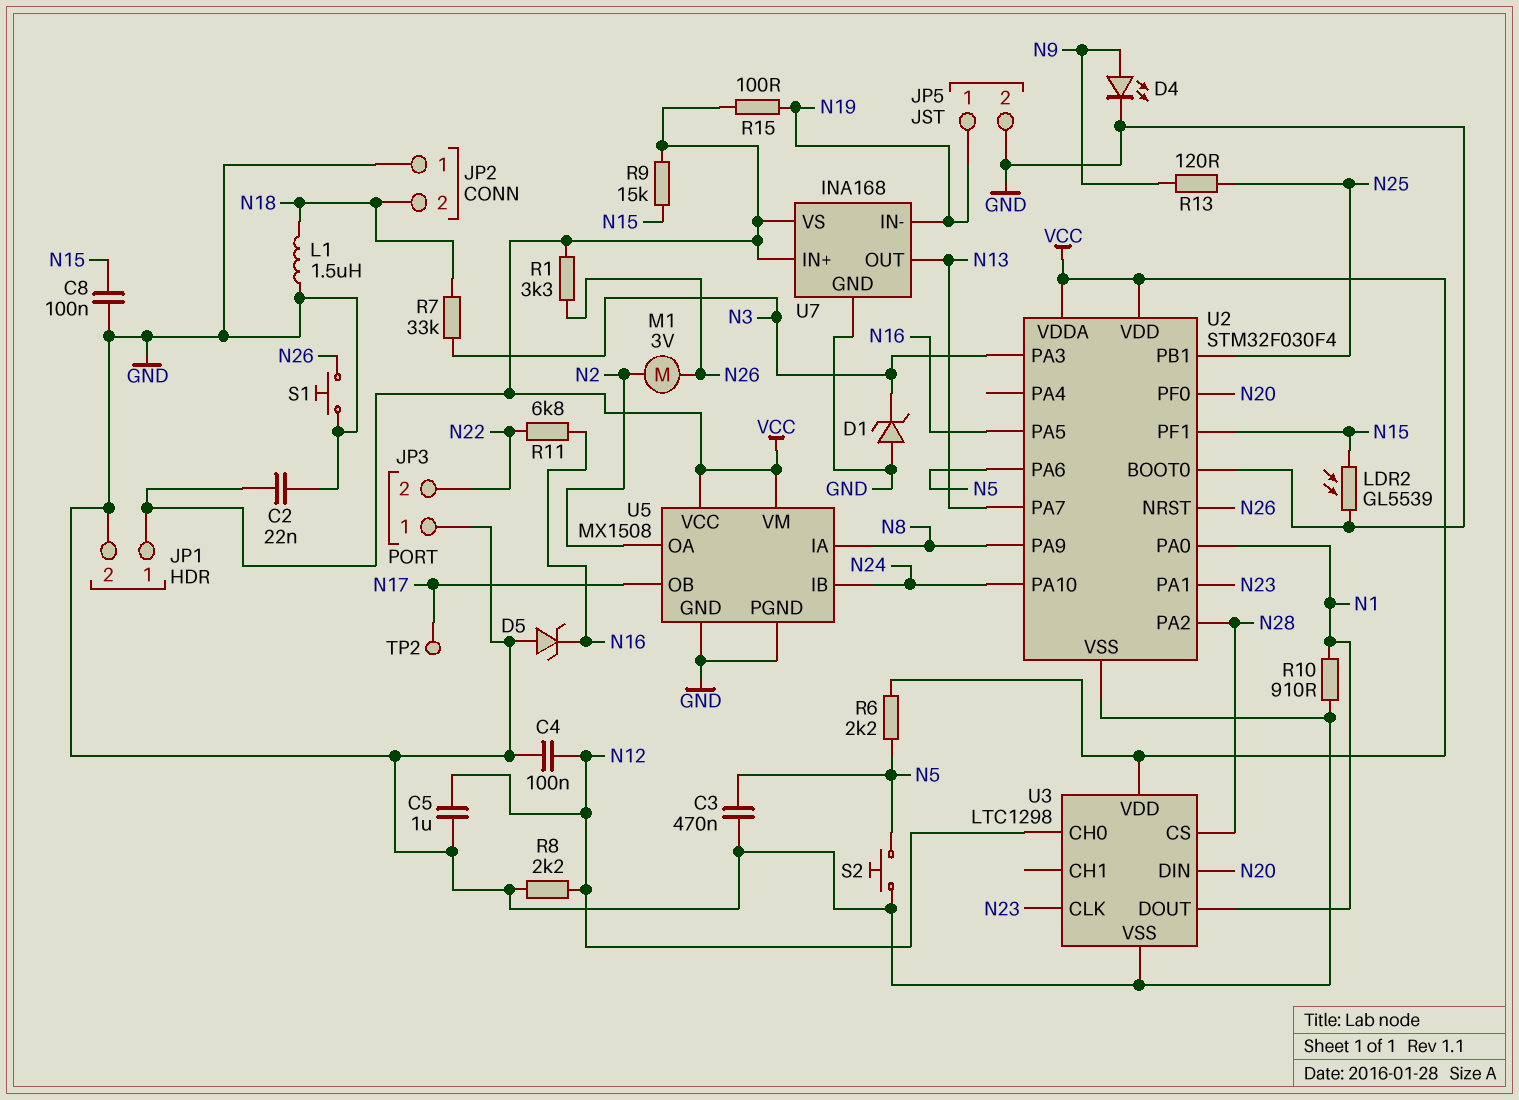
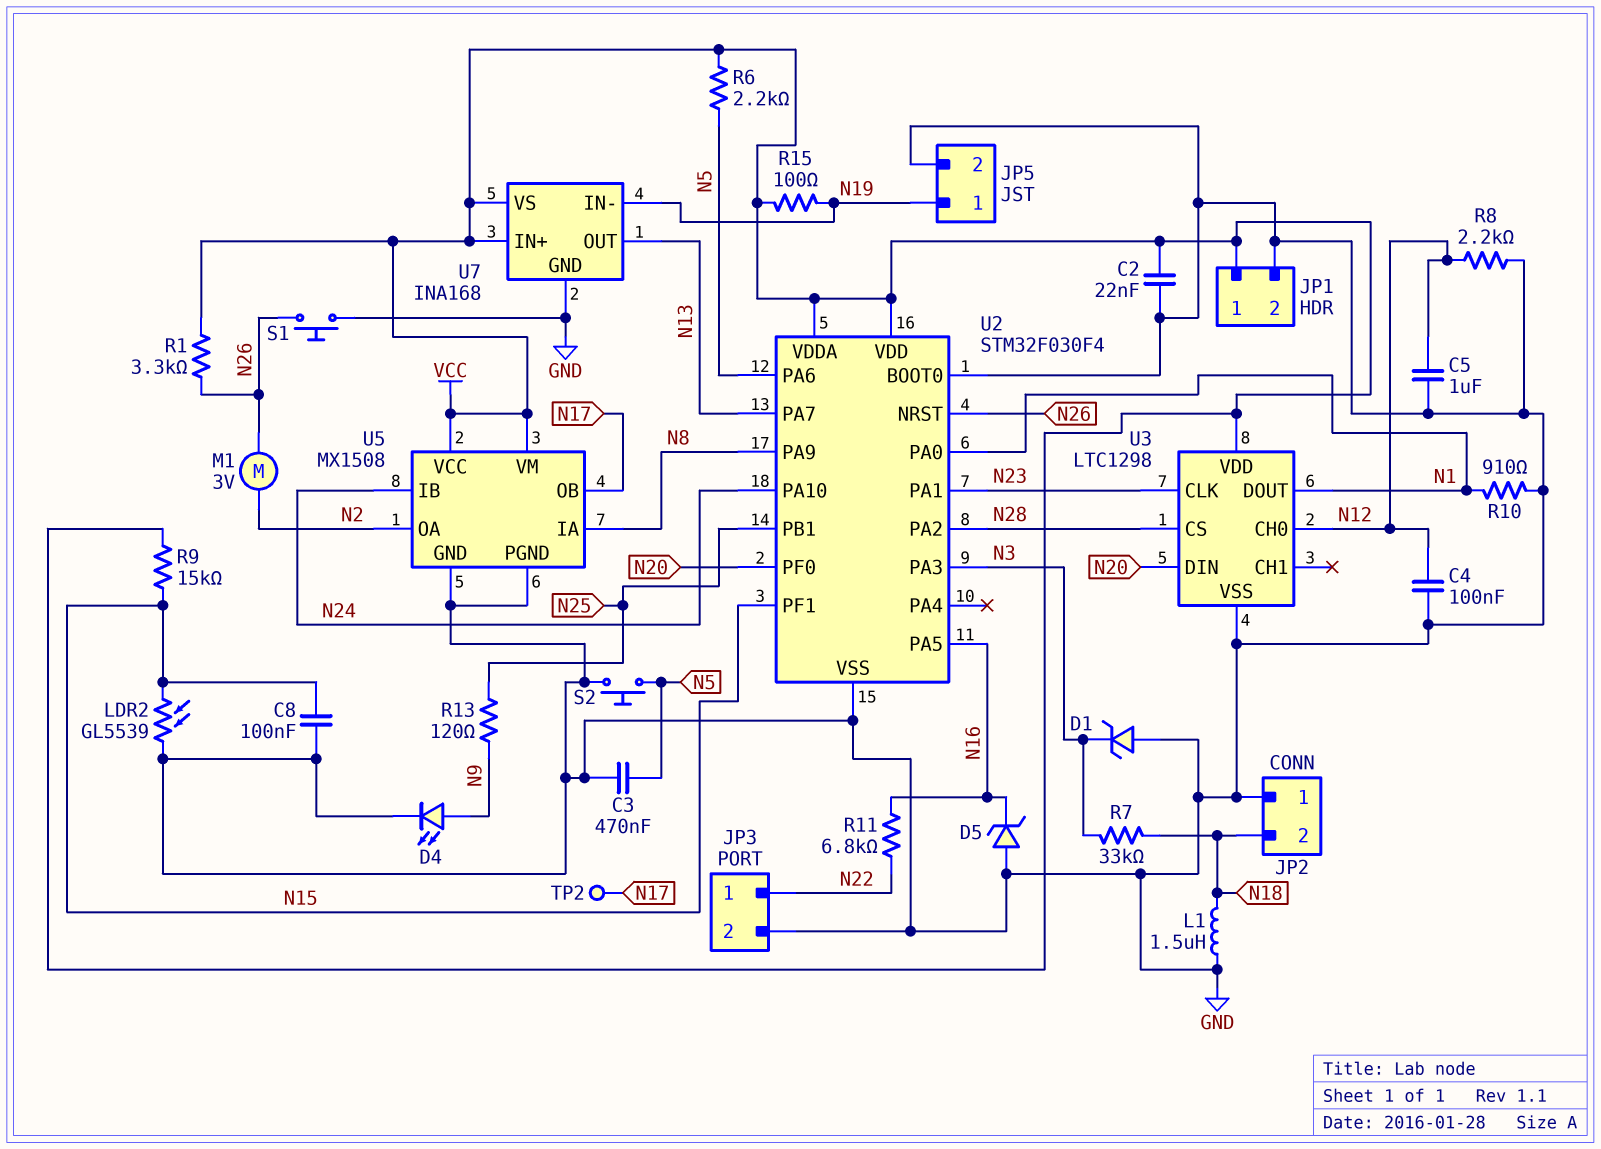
JP3 pin 1: GND -> N22
JP3 pin 2: N22 -> GND

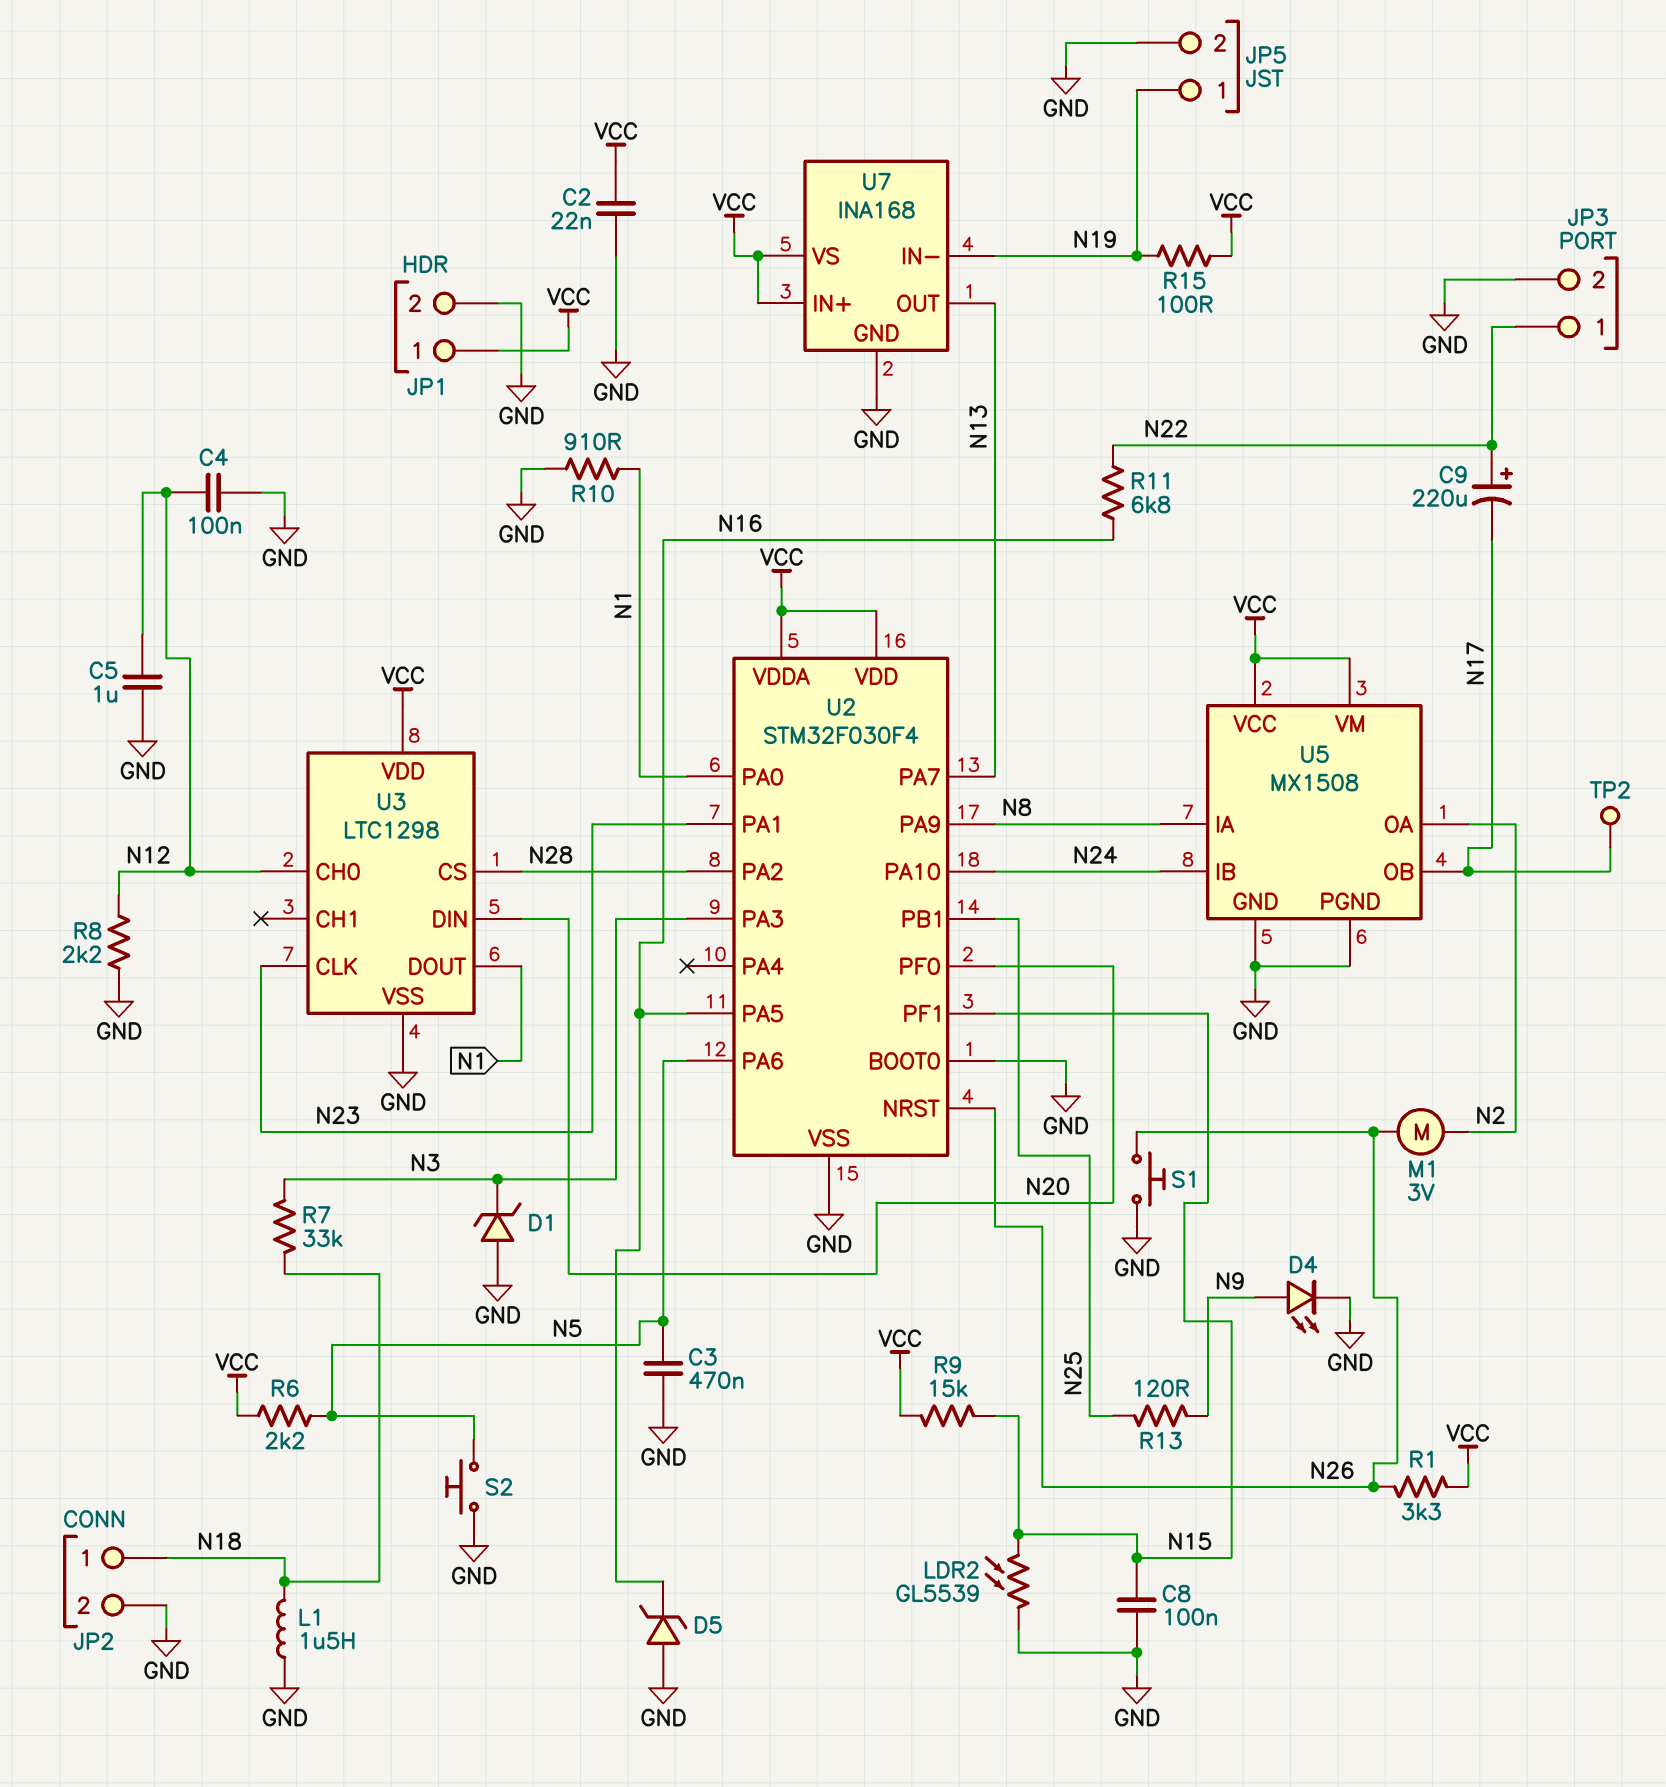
C9: none -> 220uF (plus N22, minus N17)
JP2 pin 1: GND -> N18
JP2 pin 2: N18 -> GND

